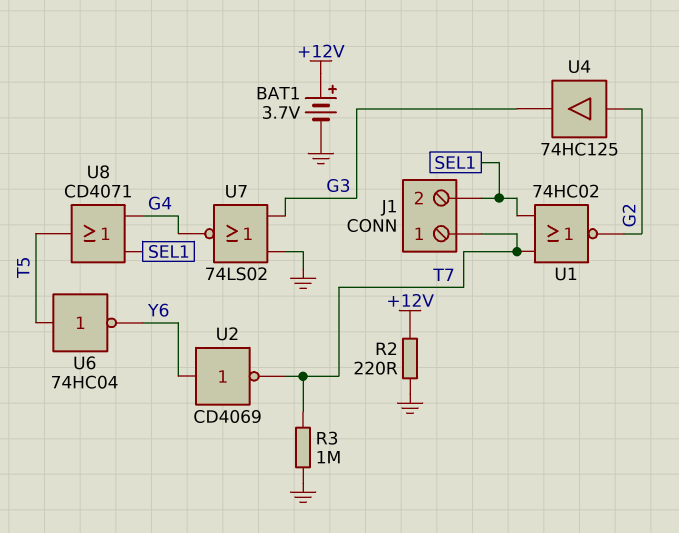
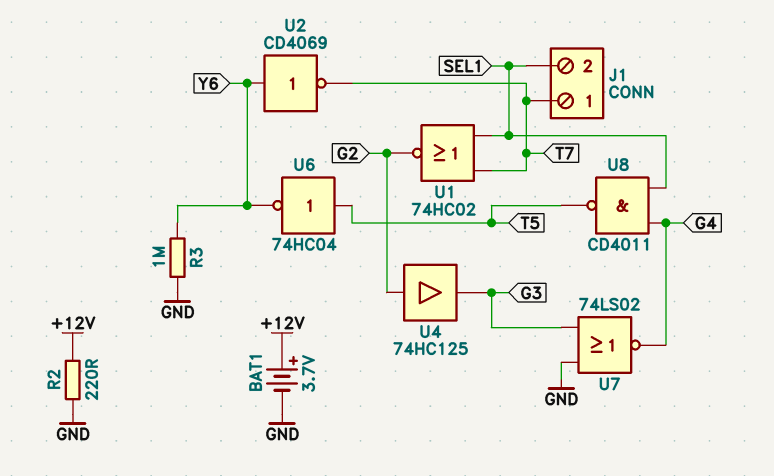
R3: 1M (GND, T7) -> 1M (GND, Y6)
U8: OR CD4071 (in G4, in SEL1, out T5) -> NAND CD4011 (in G4, in SEL1, out T5)

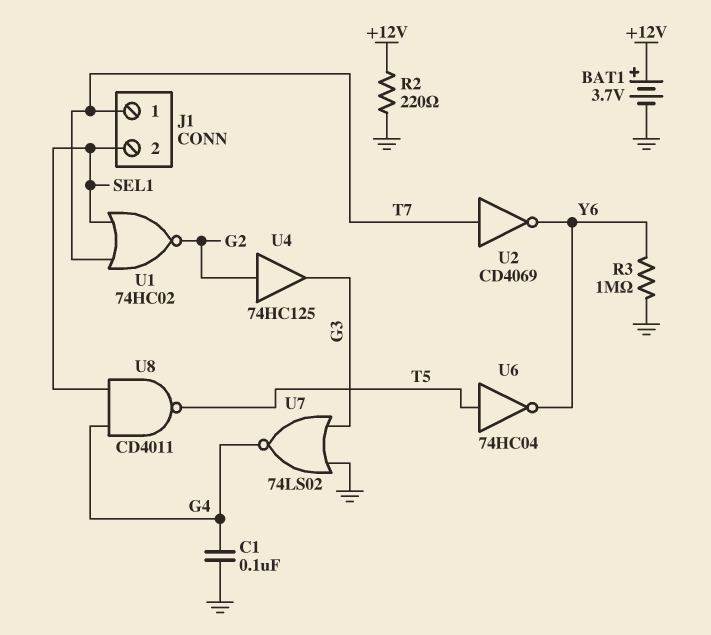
C1: none -> 100nF (G4, GND)
U2: NOT CD4069 (in Y6, out T7) -> NOT CD4069 (in T7, out Y6)

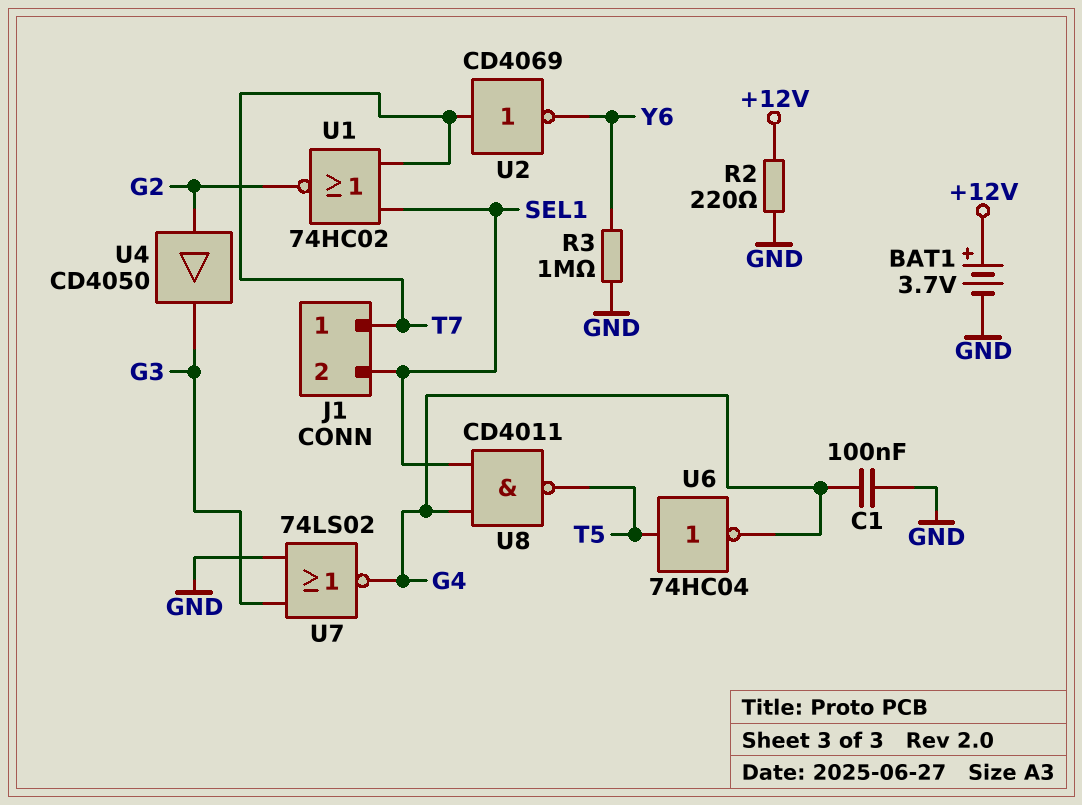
U4: buffer 74HC125 (in G2, out G3) -> buffer CD4050 (in G2, out G3)
U6: NOT 74HC04 (in T5, out Y6) -> NOT 74HC04 (in T5, out G4)

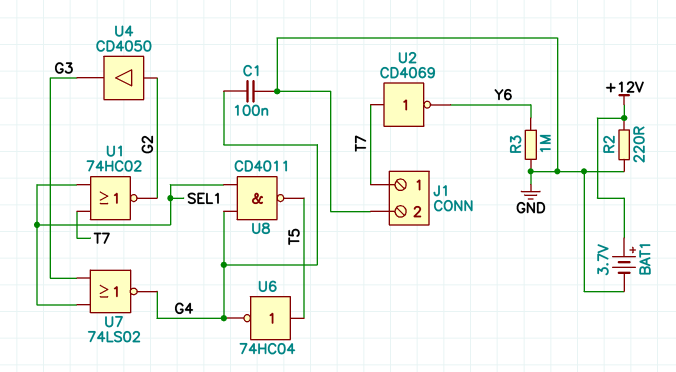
J1 pin 2: SEL1 -> GND
U7: NOR 74LS02 (in G3, in GND, out G4) -> NOR 74LS02 (in G3, in SEL1, out G4)

